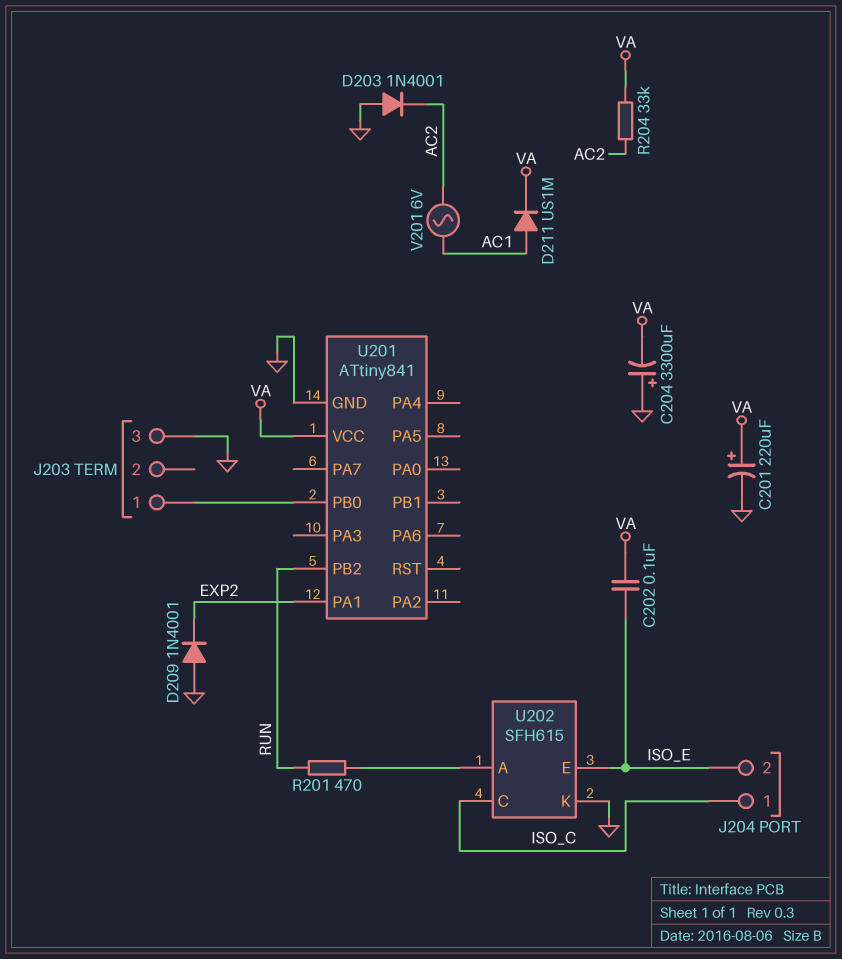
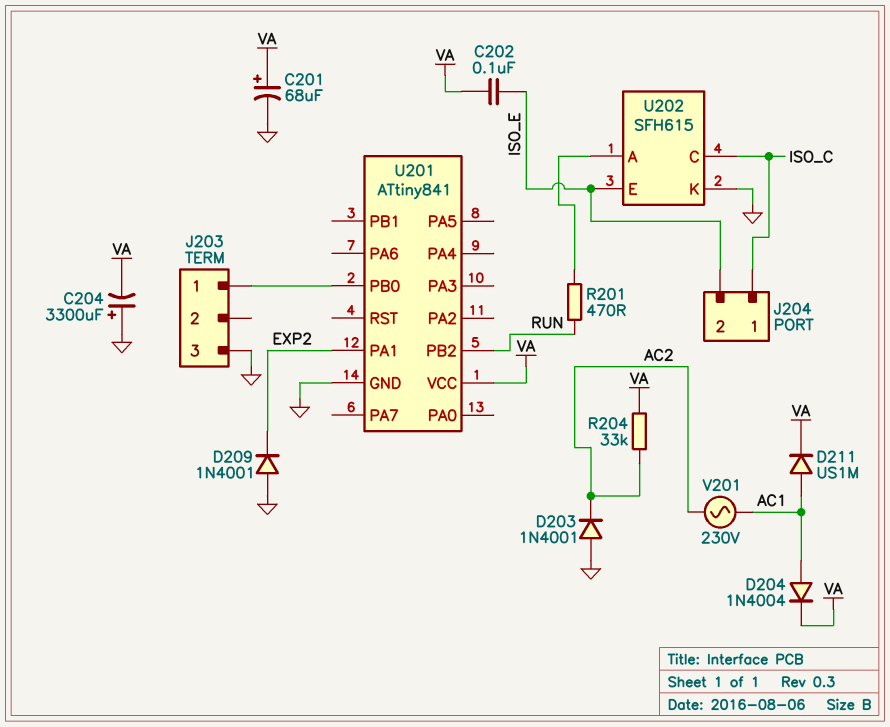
C201: 220uF (plus VA, minus GND) -> 68uF (plus VA, minus GND)
D204: none -> diode 1N4004 (A AC1, K VA)
V201: AC 6V (AC1, AC2) -> AC 230V (AC1, AC2)

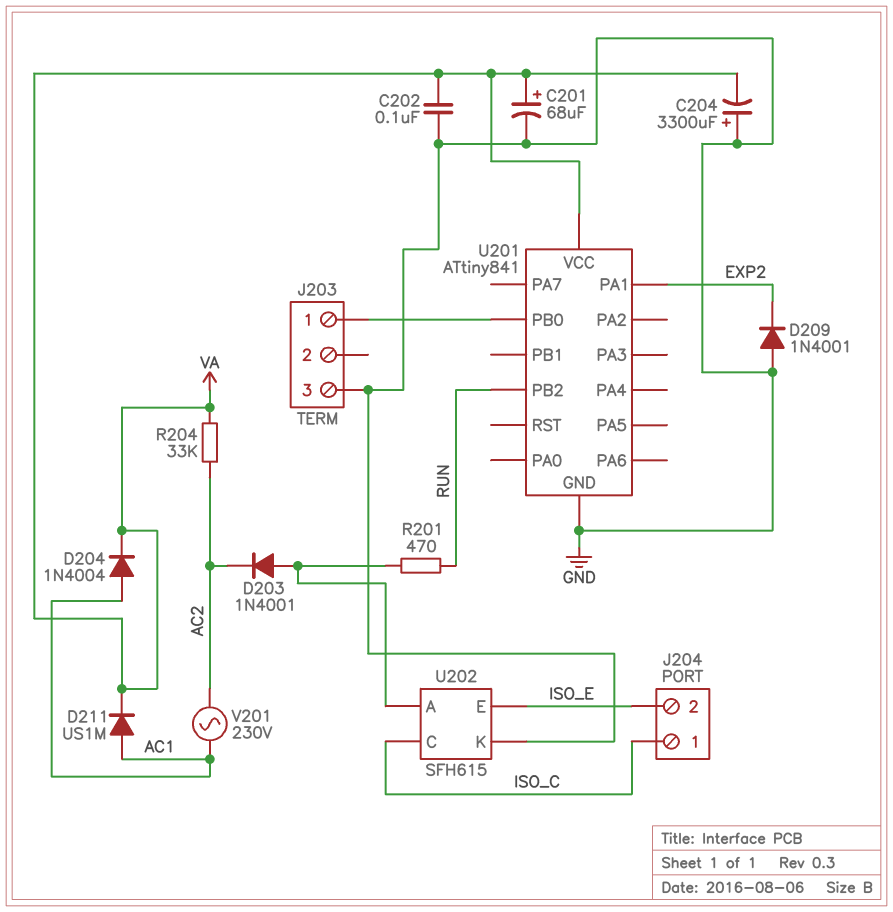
C202: 100nF (ISO_E, VA) -> 100nF (GND, VA)
D203: diode 1N4001 (A GND, K AC2) -> diode 1N4001 (A U202/A, K AC2)

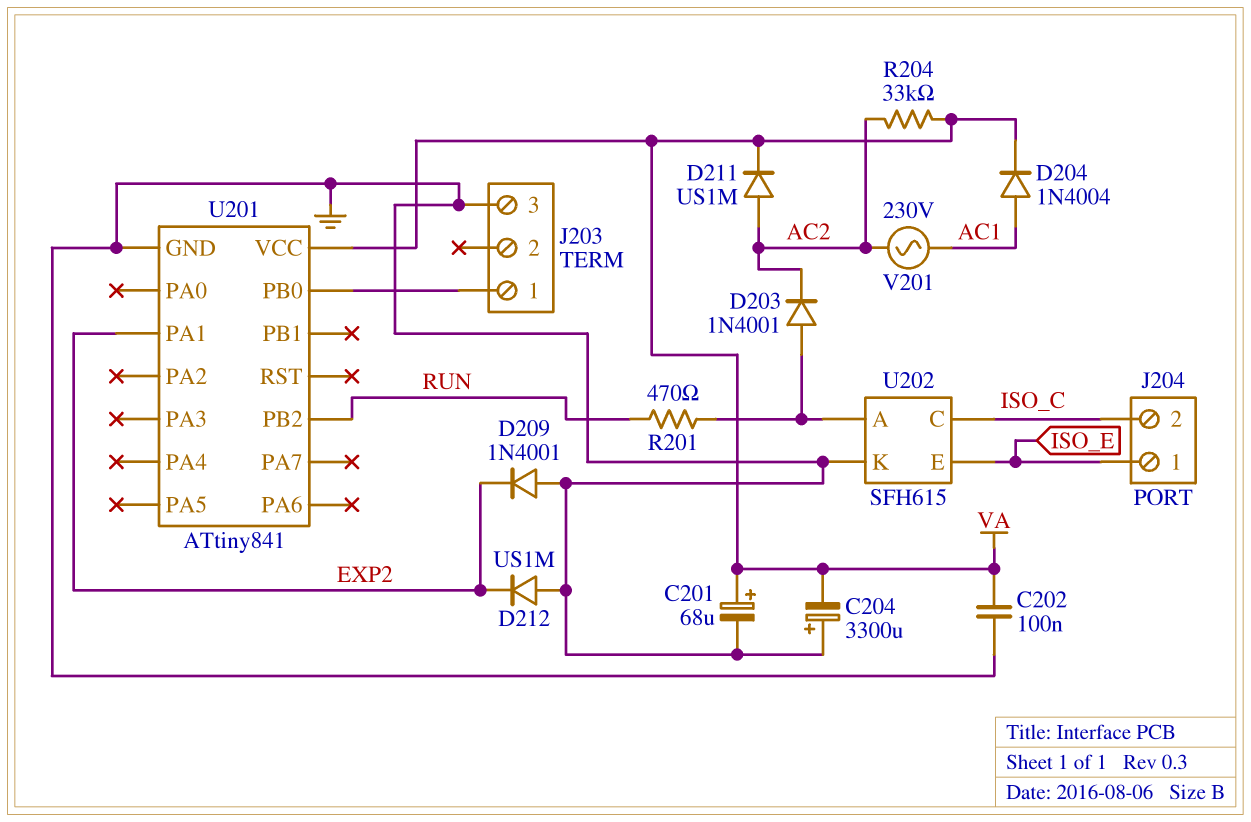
D211: diode US1M (A AC1, K VA) -> diode US1M (A AC2, K VA)
D212: none -> diode US1M (A GND, K EXP2)
J204 pin 1: ISO_C -> ISO_E
J204 pin 2: ISO_E -> ISO_C

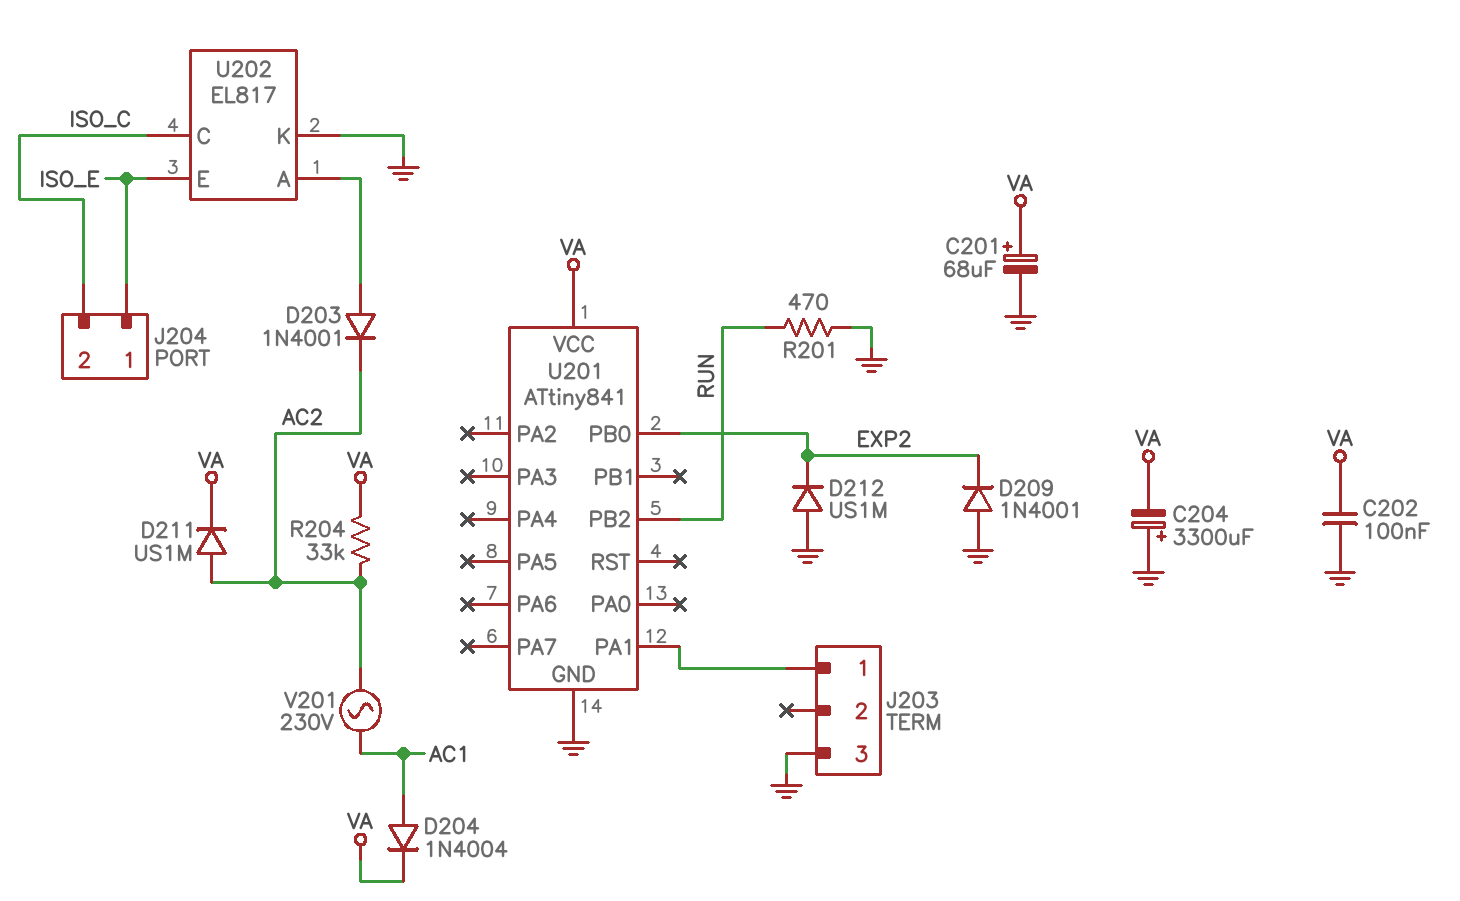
R201: 470 (RUN, U202/A) -> 470 (GND, RUN)
U201 pin PA1: EXP2 -> J203/1
U201 pin PB0: J203/1 -> EXP2
U202: SFH615 -> EL817

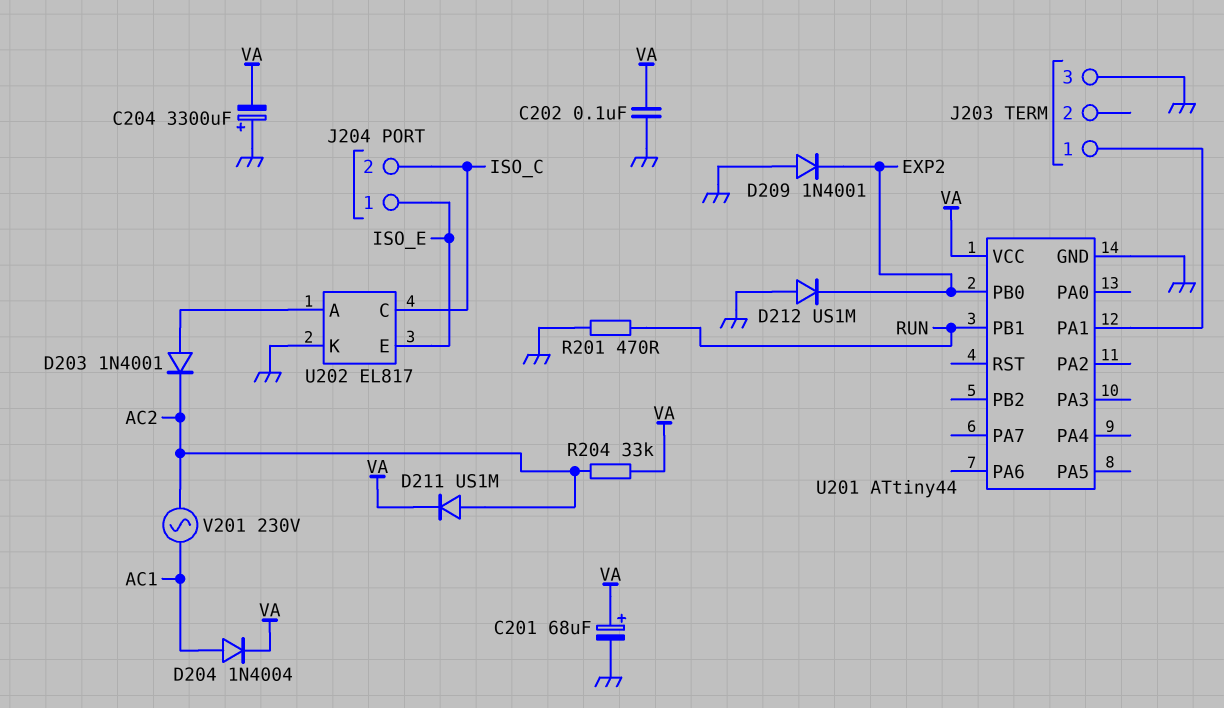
U201: ATtiny841 -> ATtiny44
U201 pin PB1: none -> RUN
U201 pin PB2: RUN -> none

